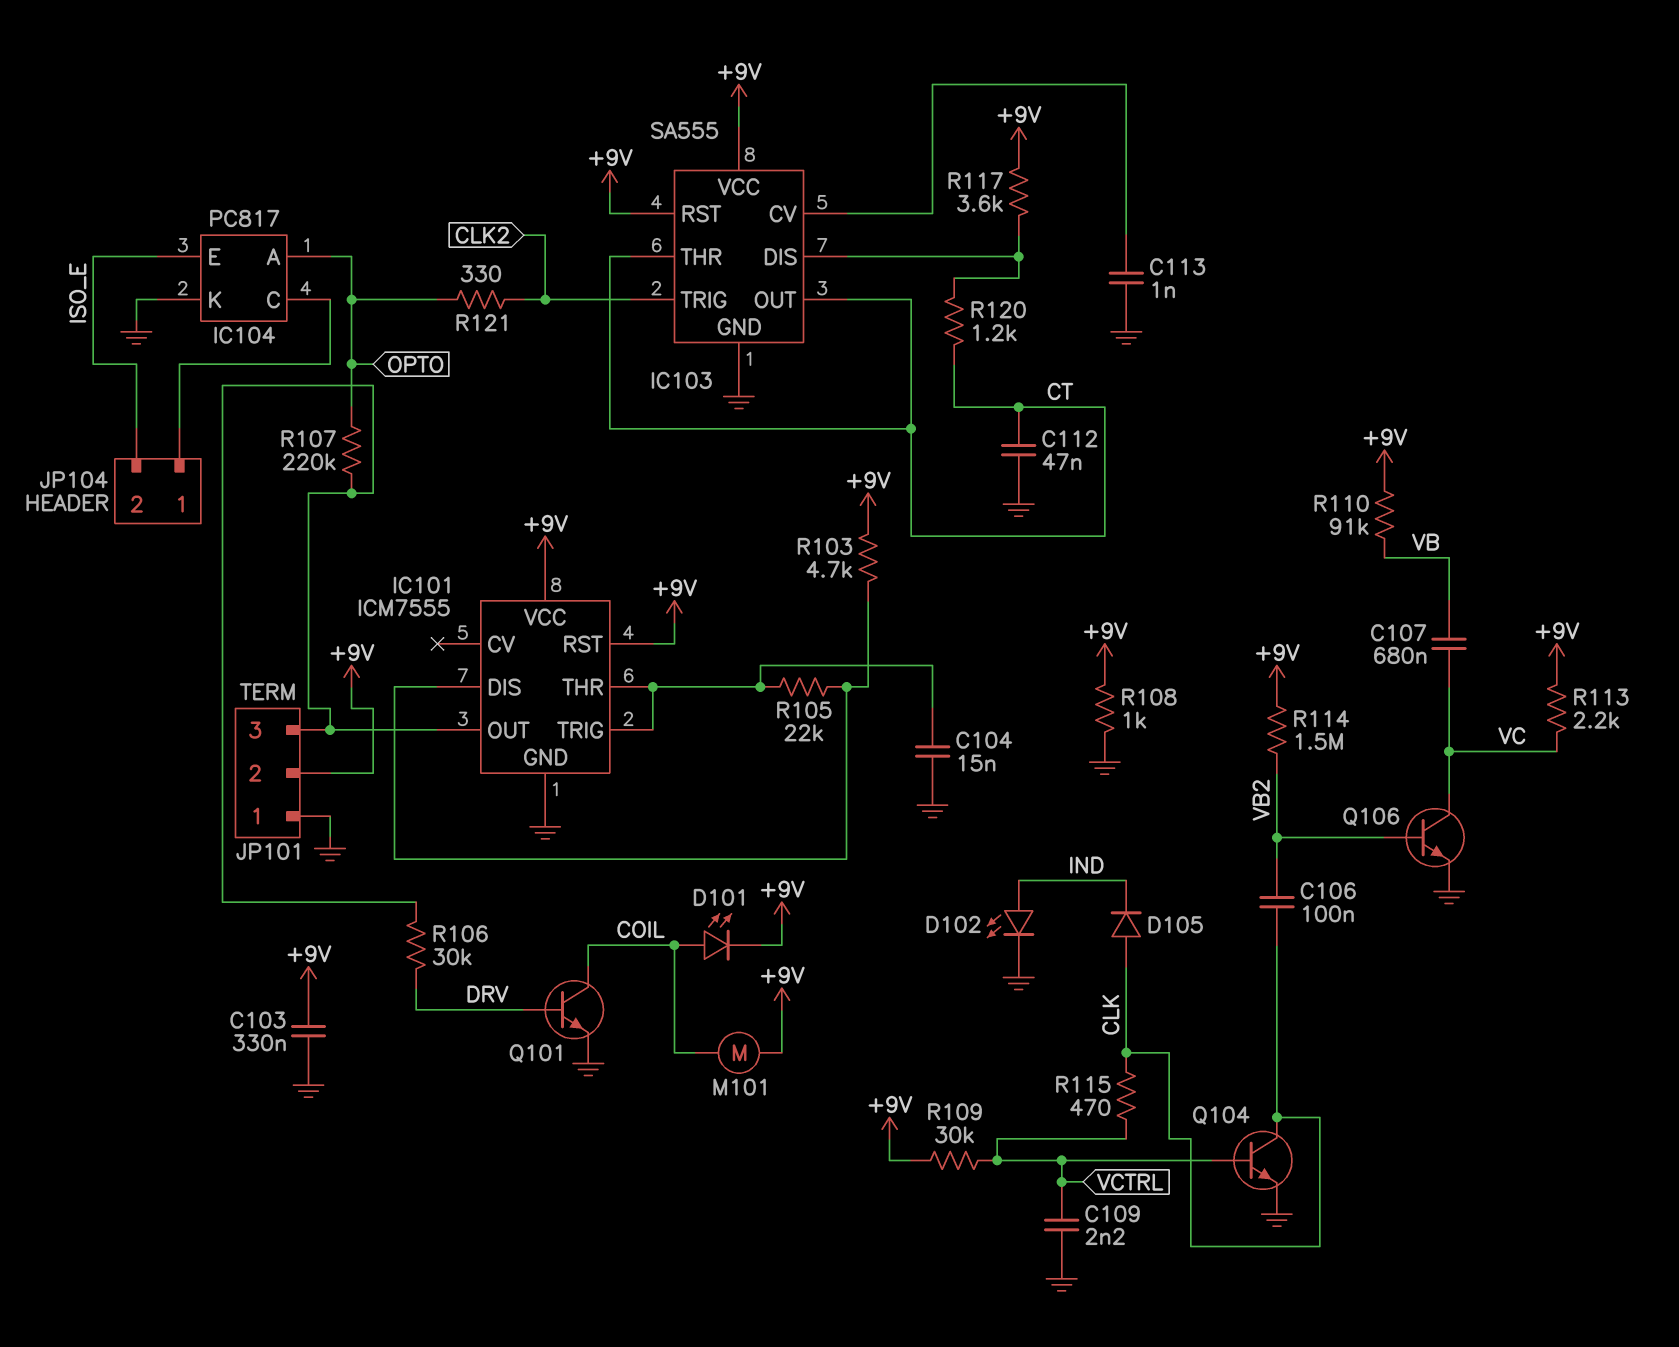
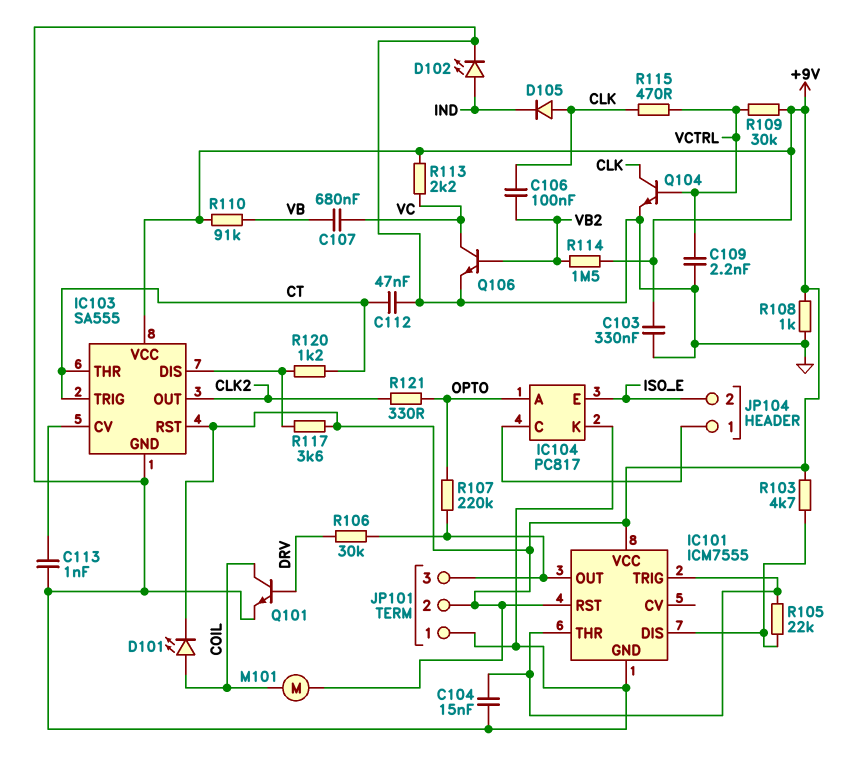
IC103 pin OUT: CT -> CLK2
IC103 pin TRIG: CLK2 -> CT

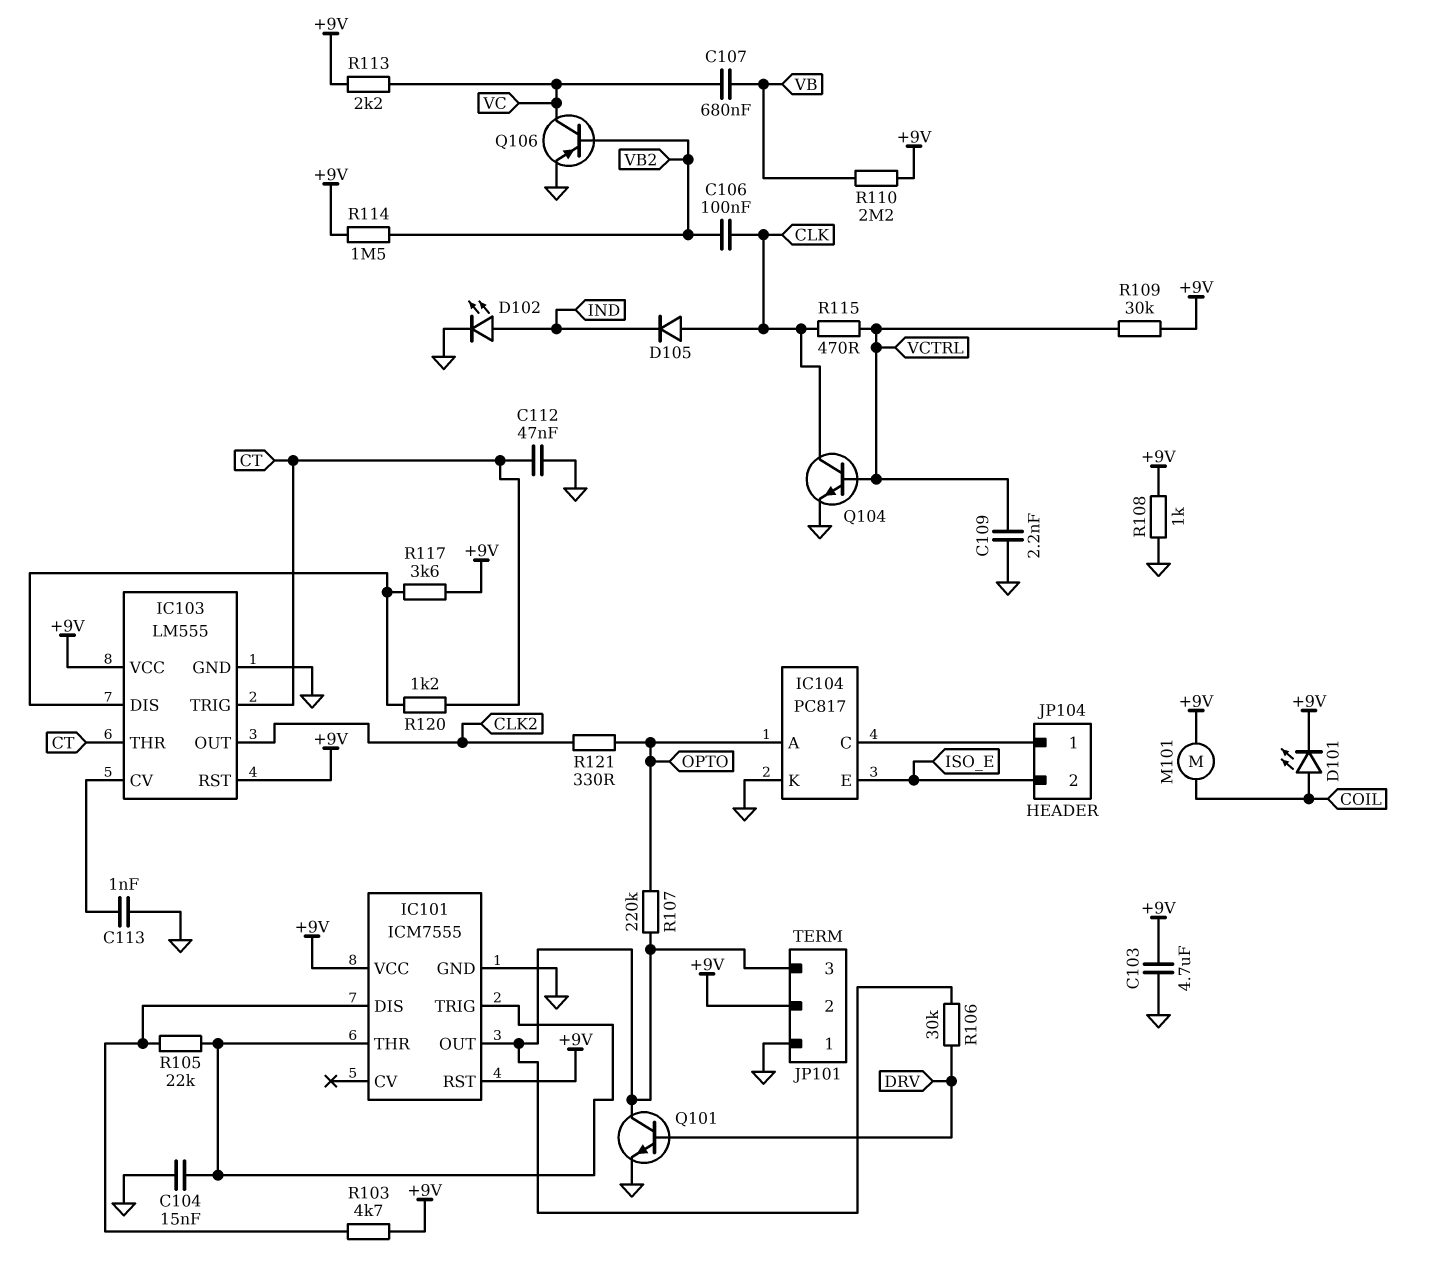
C103: 330nF (+9V, GND) -> 4.7uF (+9V, GND)
IC103: SA555 -> LM555
Q101: NPN (B DRV, C COIL, E GND) -> NPN (B DRV, C IC101/OUT, E GND)
Q106: NPN (B VB2, C VC, E GND) -> PNP (B VB2, C VC, E GND)
R110: 91k (+9V, VB) -> 2.2M (+9V, VB)

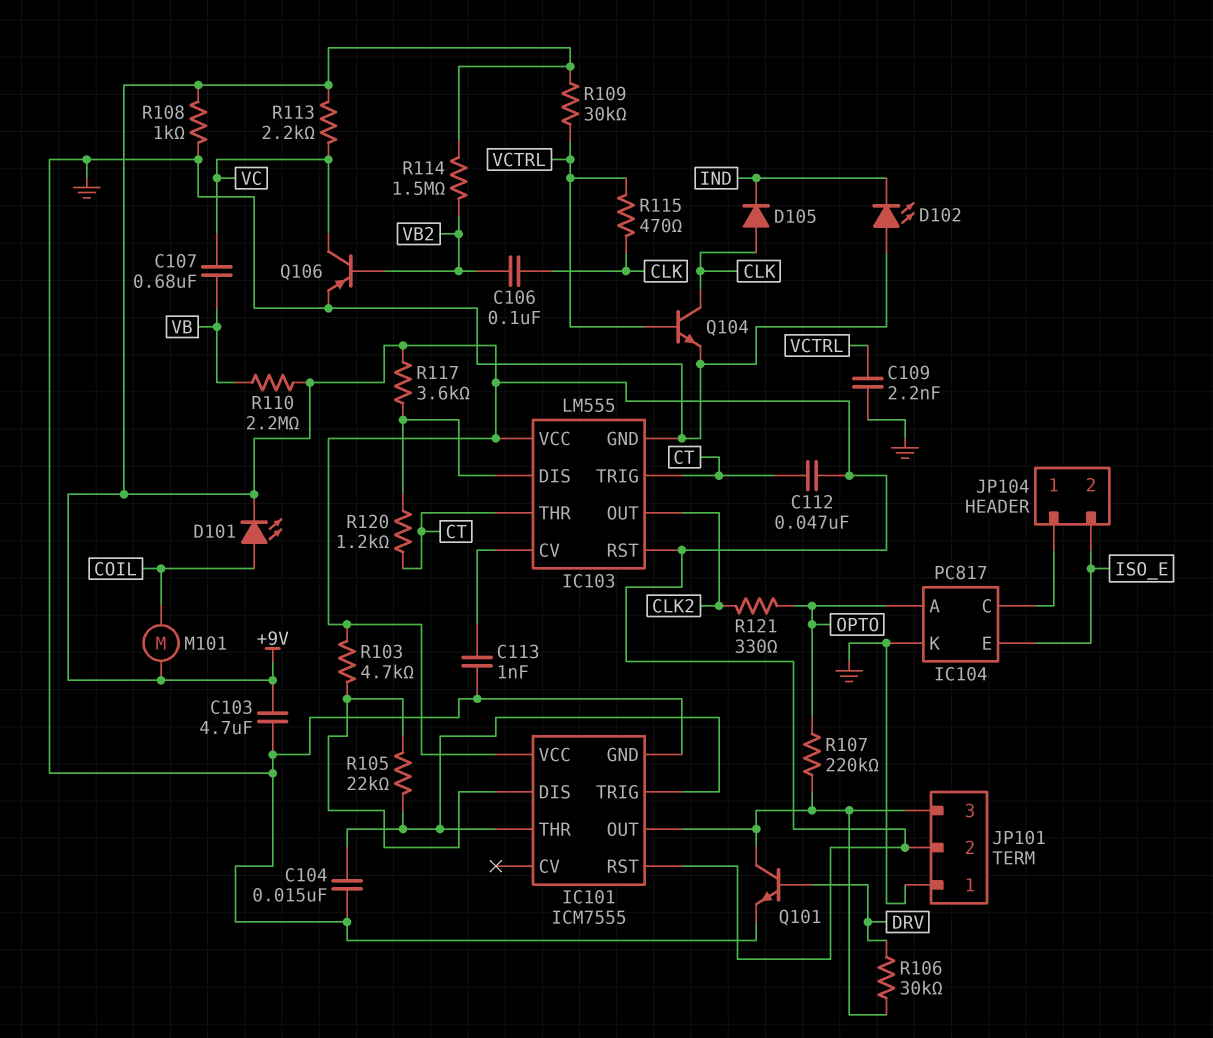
C112: 47nF (CT, GND) -> 47nF (+9V, CT)
D102: LED (A IND, K GND) -> LED (A GND, K IND)

